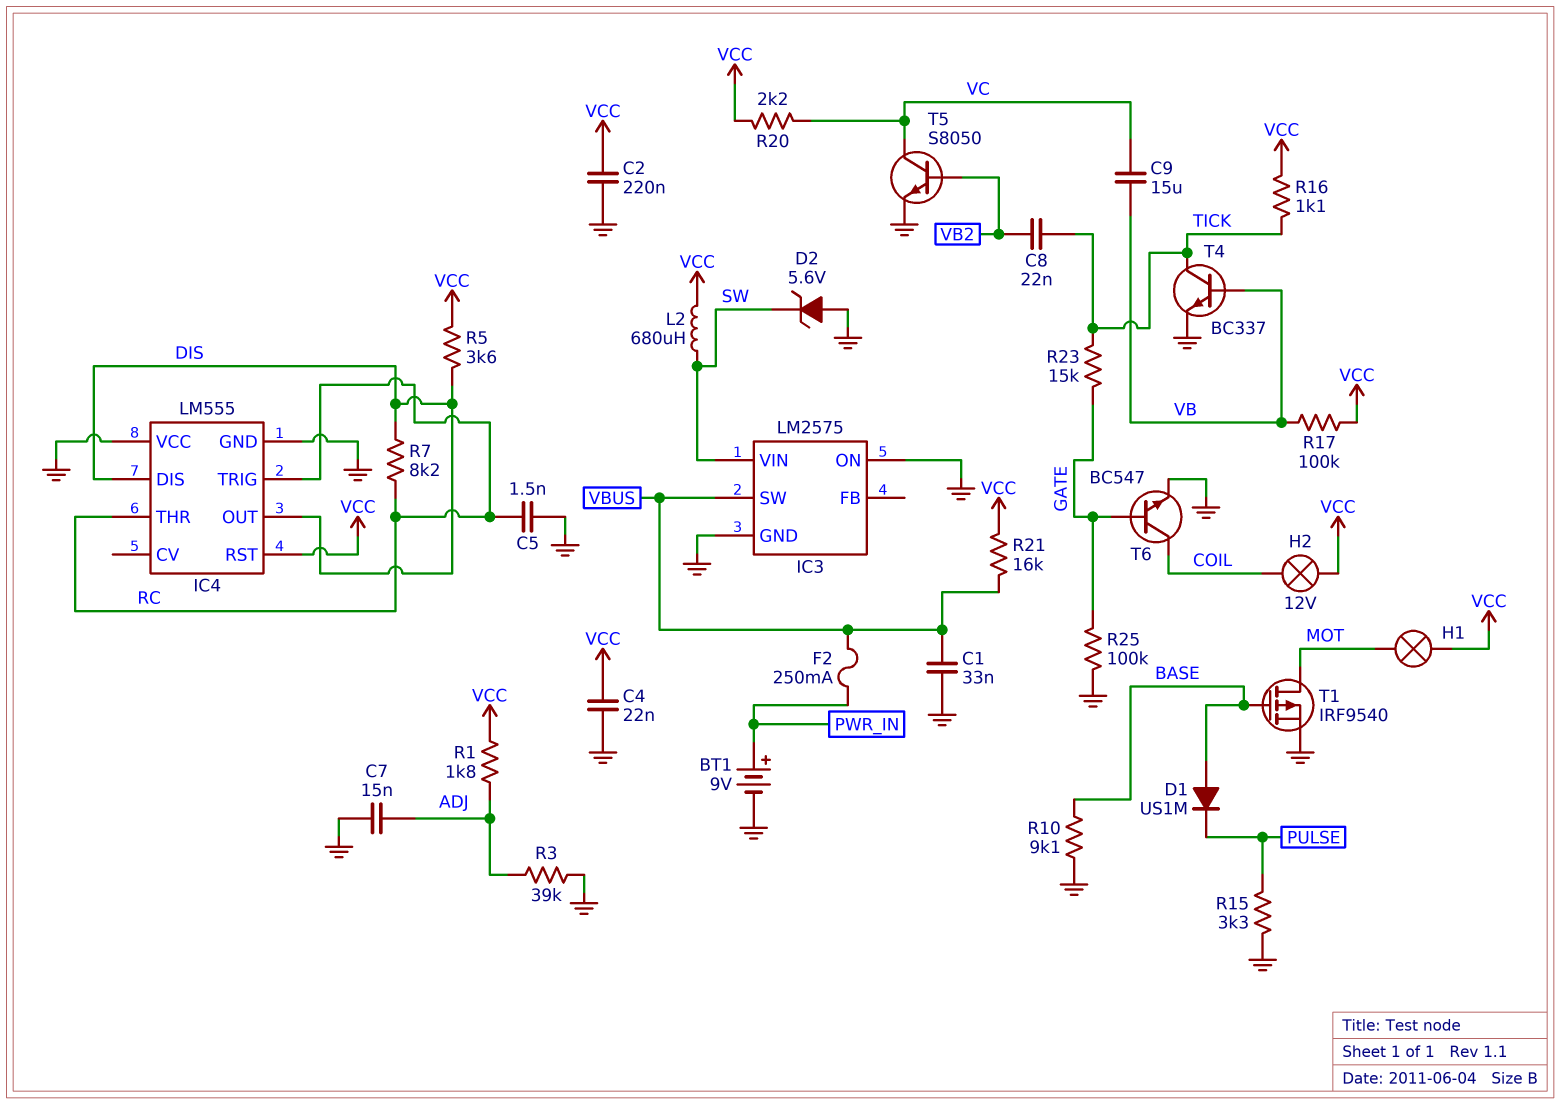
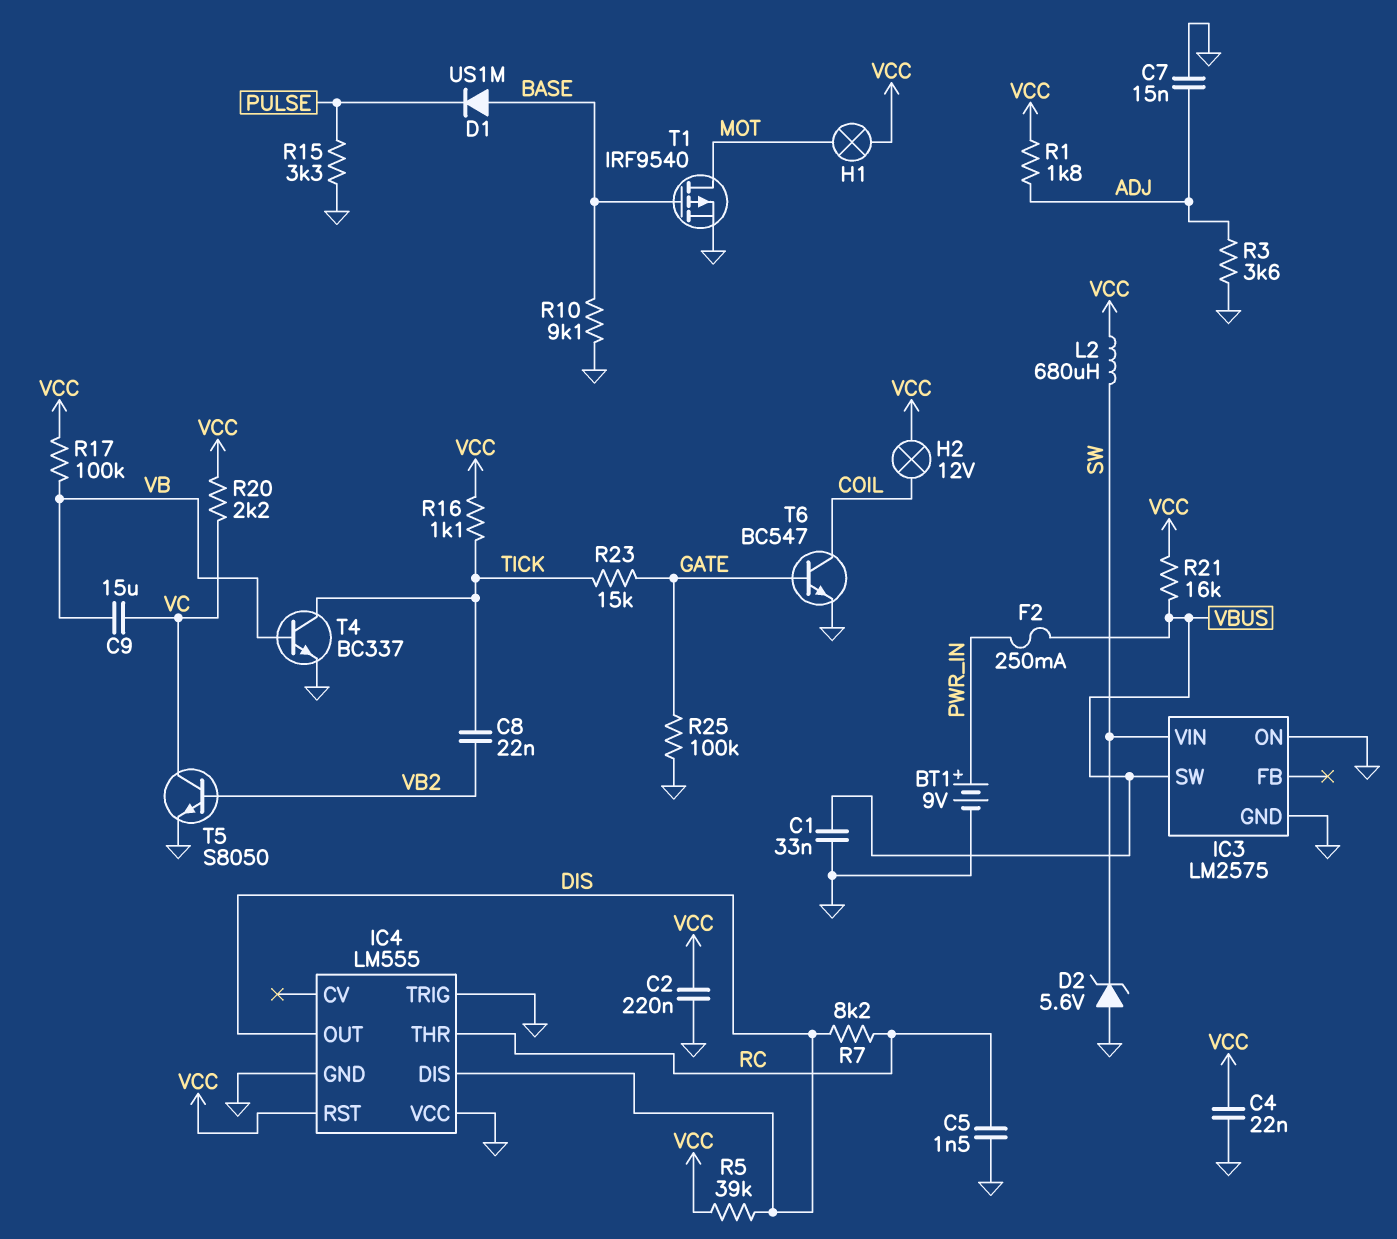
IC4 pin TRIG: RC -> GND
R3: 39k (ADJ, GND) -> 3.6k (ADJ, GND)
R5: 3.6k (DIS, VCC) -> 39k (DIS, VCC)

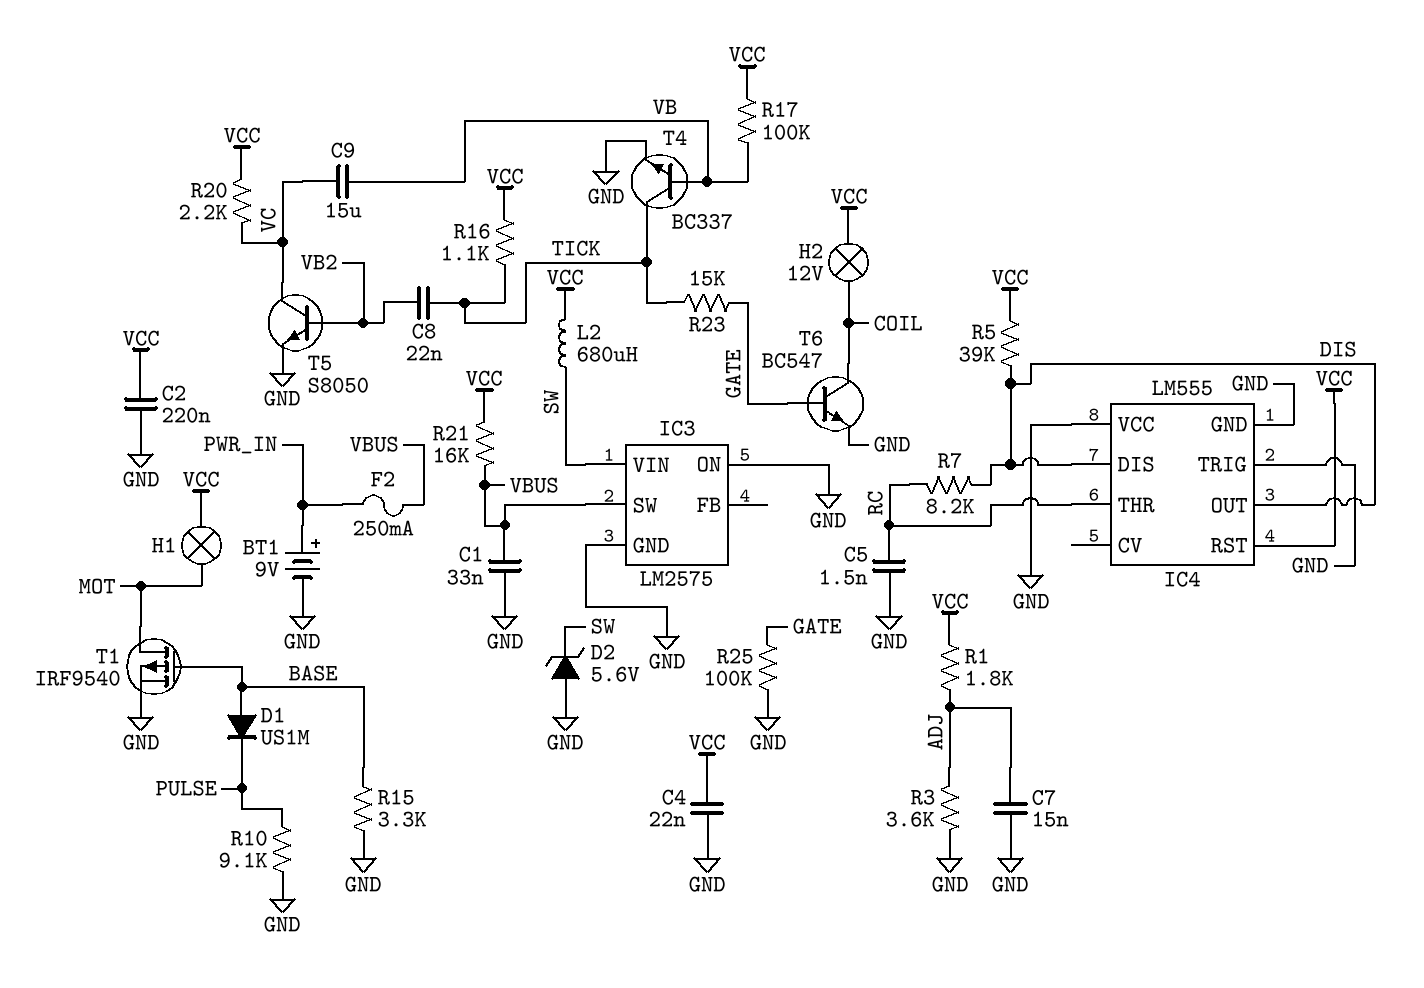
R10: 9.1k (BASE, GND) -> 9.1k (GND, PULSE)
R15: 3.3k (GND, PULSE) -> 3.3k (BASE, GND)

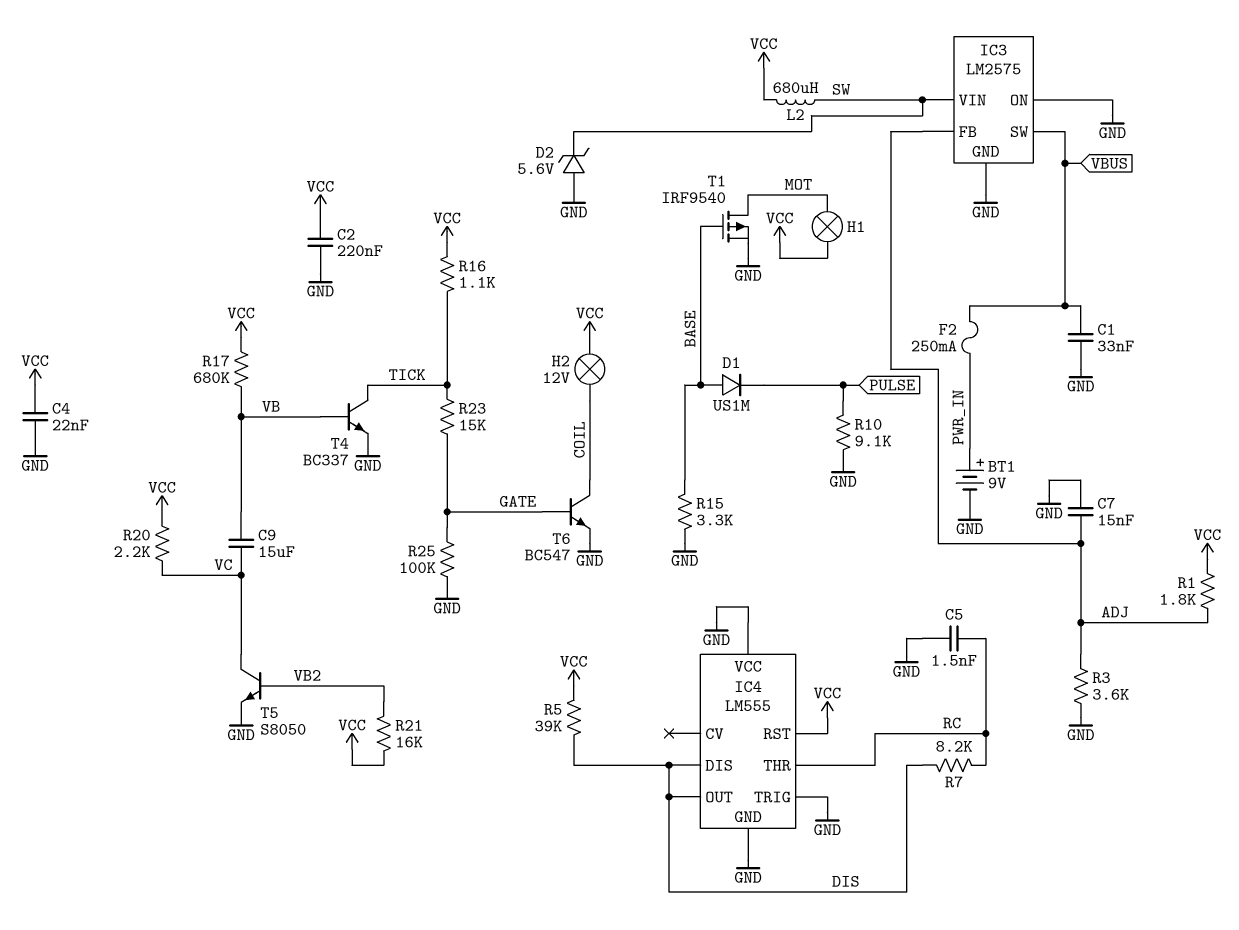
C8: 22nF (TICK, VB2) -> none
IC3 pin FB: none -> ADJ
R17: 100k (VB, VCC) -> 680k (VB, VCC)
R21: 16k (VBUS, VCC) -> 16k (VB2, VCC)

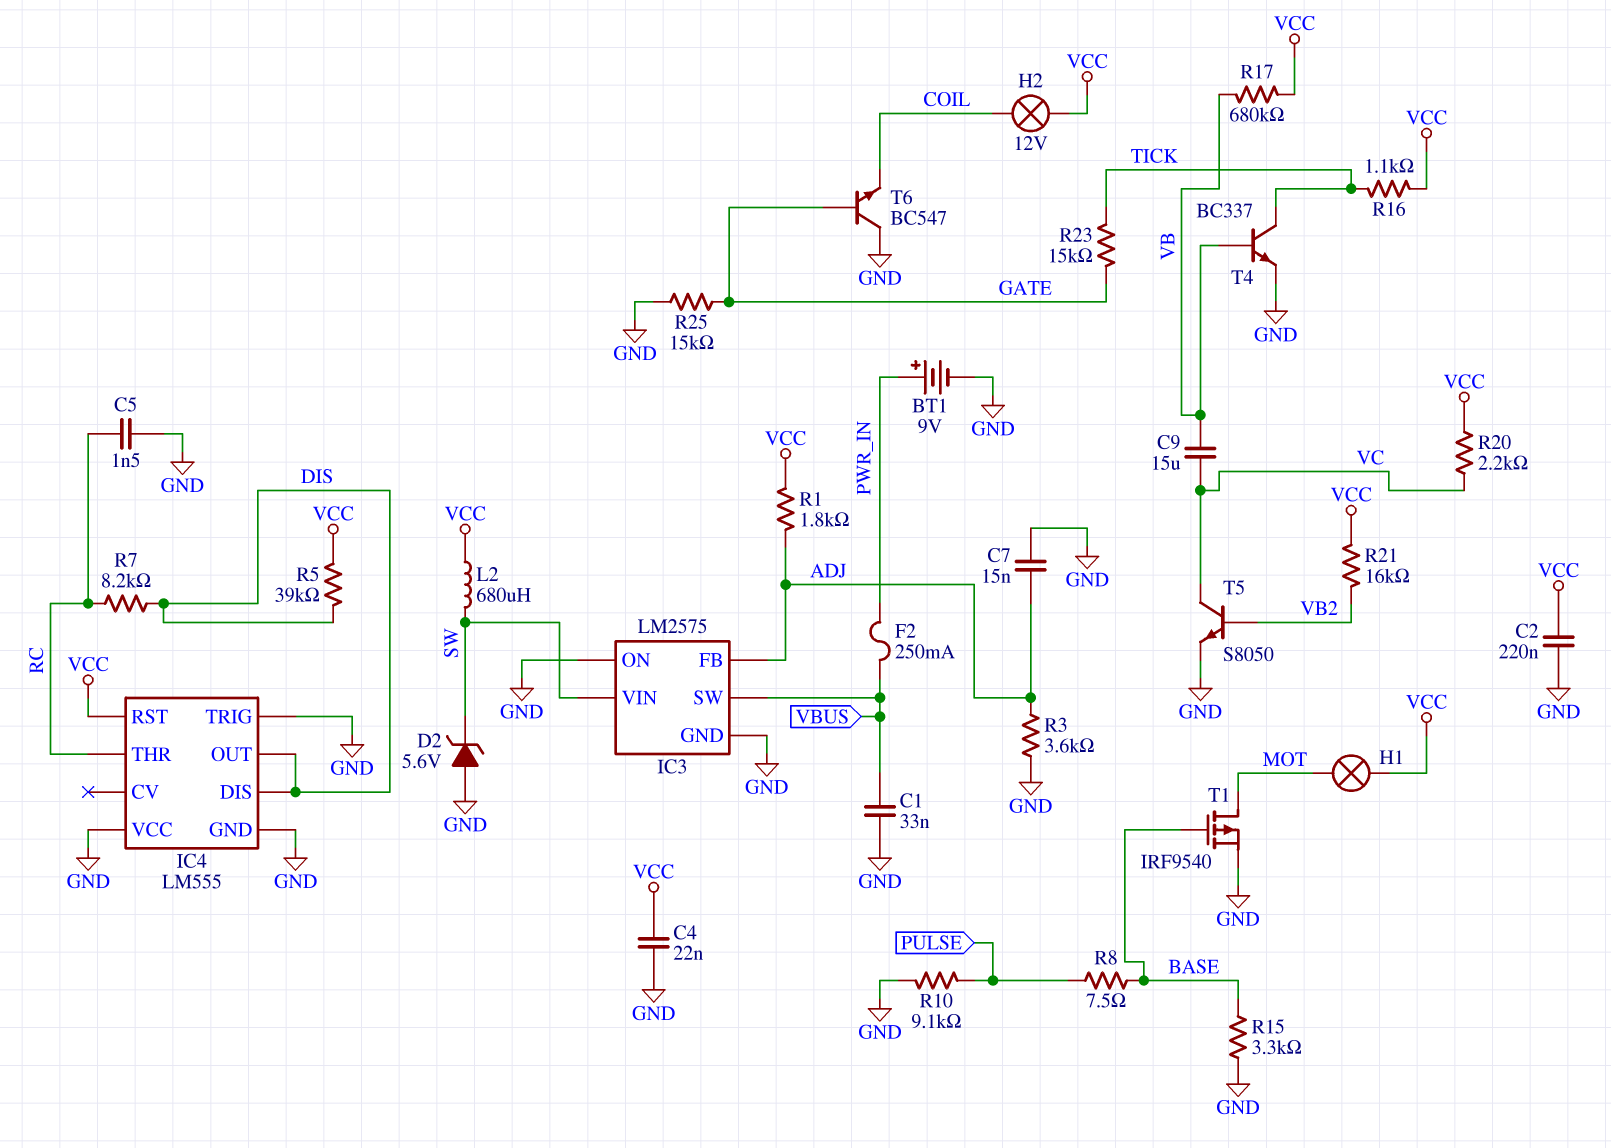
D1: diode US1M (A BASE, K PULSE) -> none
R8: none -> 7.5 (BASE, PULSE)
R25: 100k (GATE, GND) -> 15k (GATE, GND)
T6: NPN BC547 (B GATE, C COIL, E GND) -> NPN BC547 (B GATE, C GND, E COIL)

